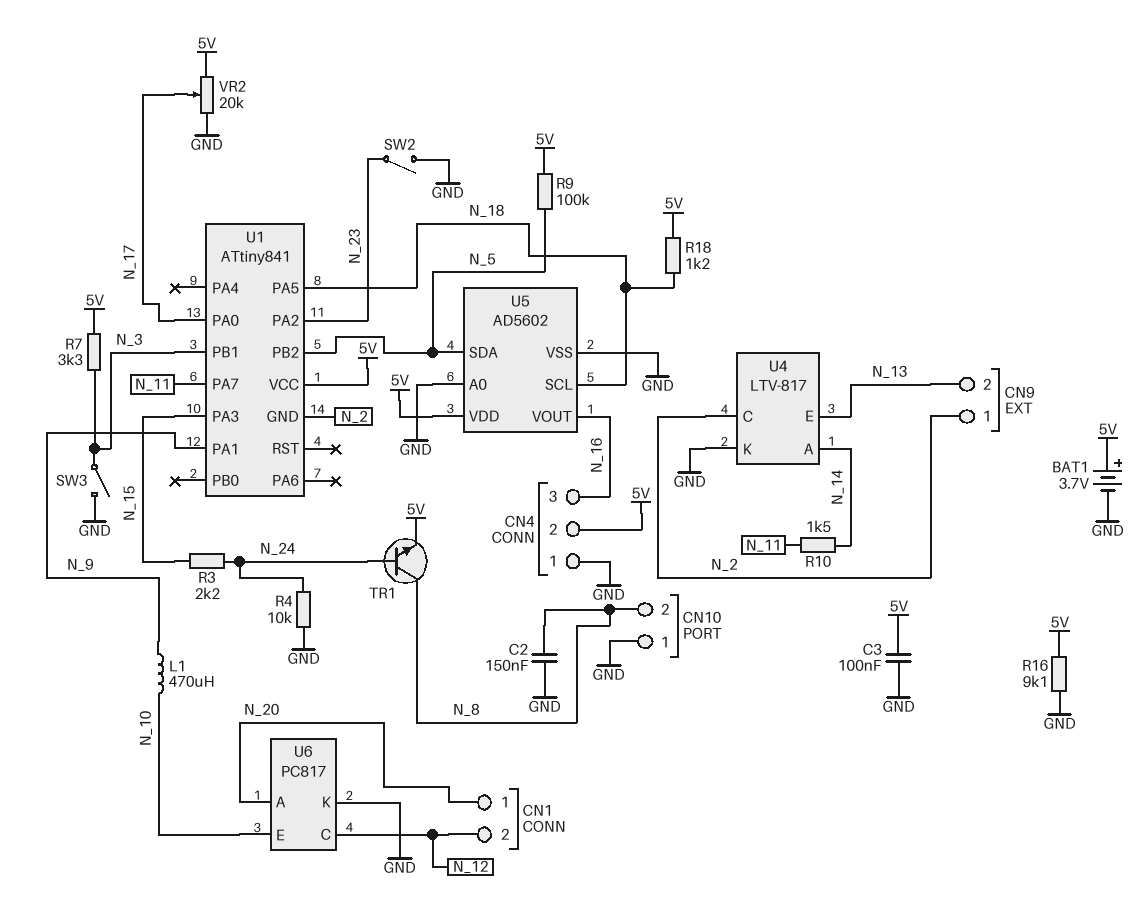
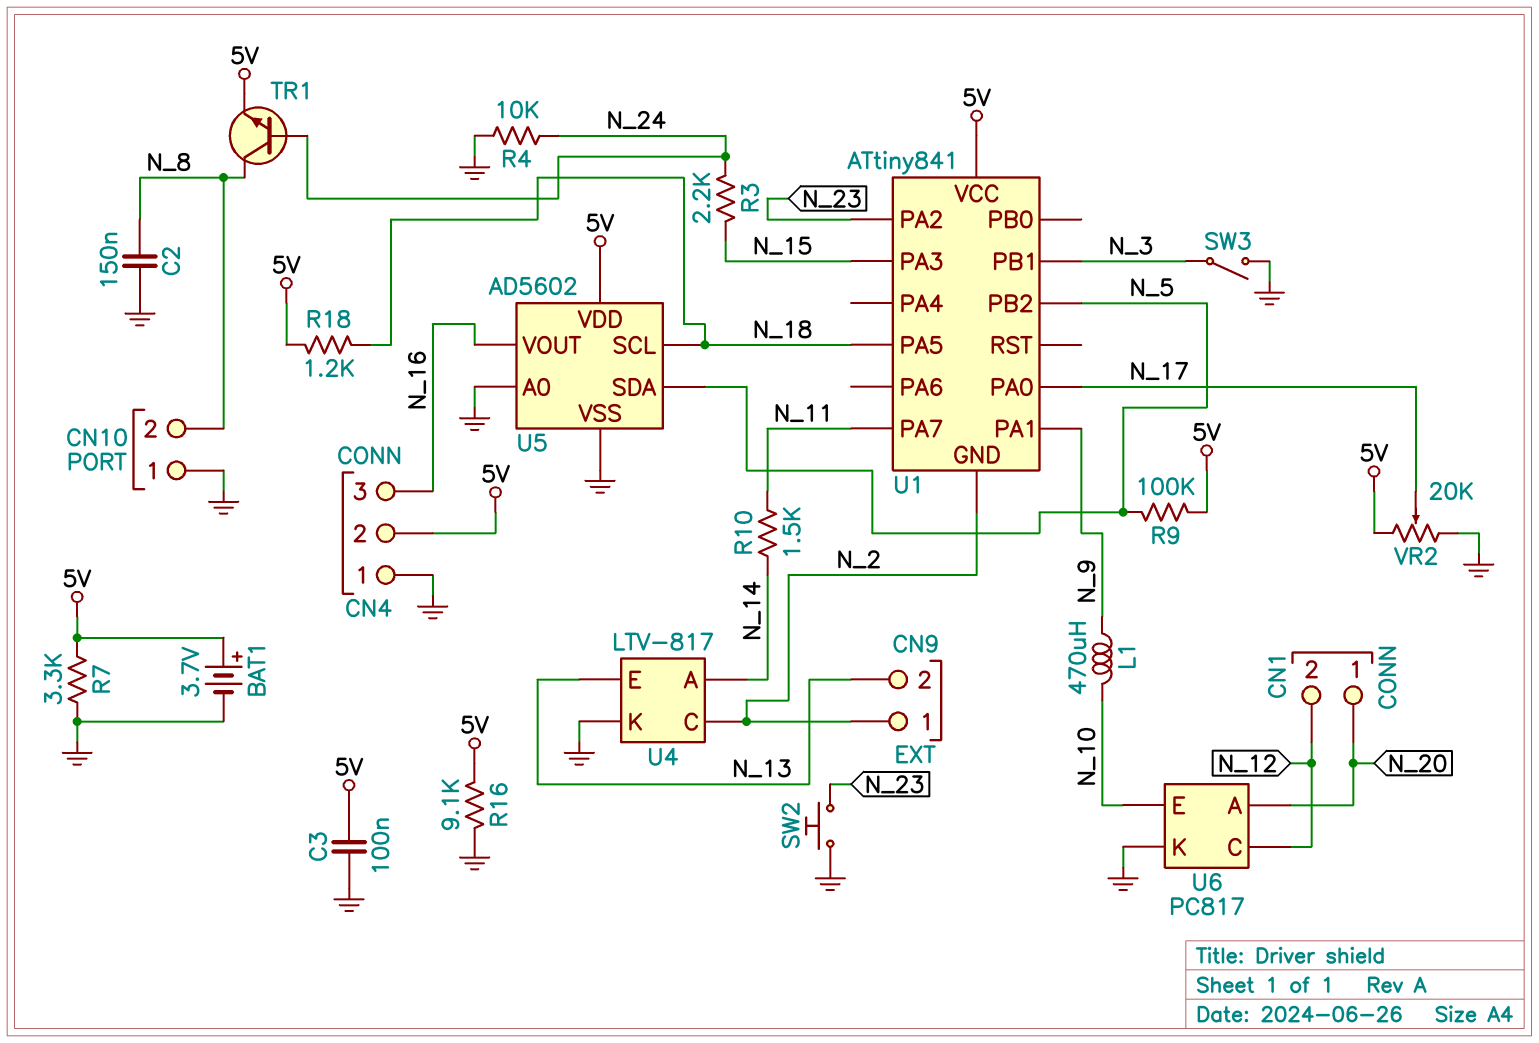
R7: 3.3k (5V, N_3) -> 3.3k (5V, GND)
SW2: switch (GND, N_23) -> button (GND, N_23)

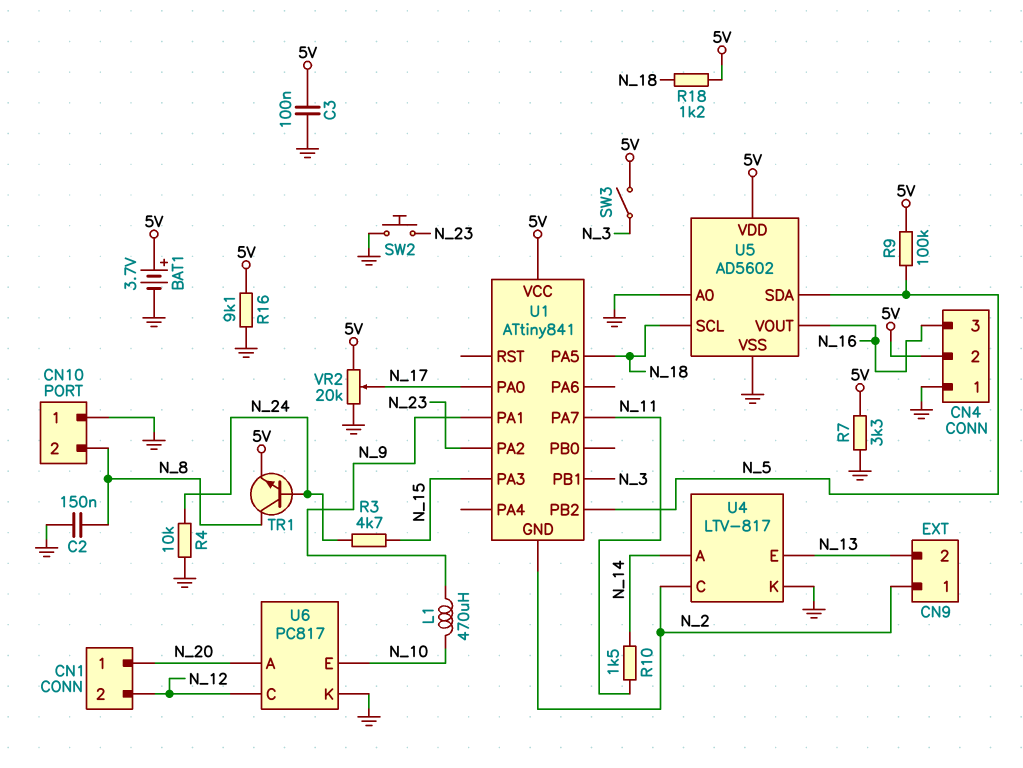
R3: 2.2k (N_15, N_24) -> 4.7k (N_15, N_24)
SW3: switch (GND, N_3) -> switch (5V, N_3)

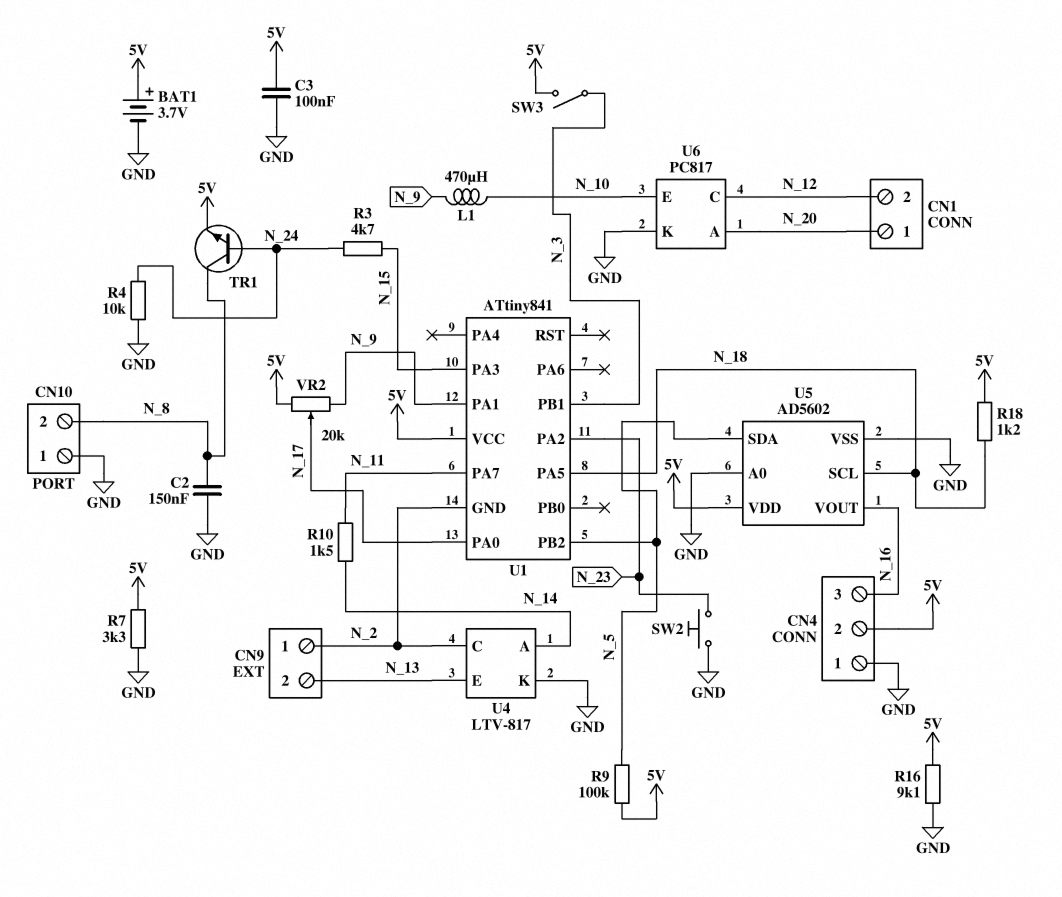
VR2: 20k (5V, GND, wiper N_17) -> 20k (5V, N_9, wiper N_17)

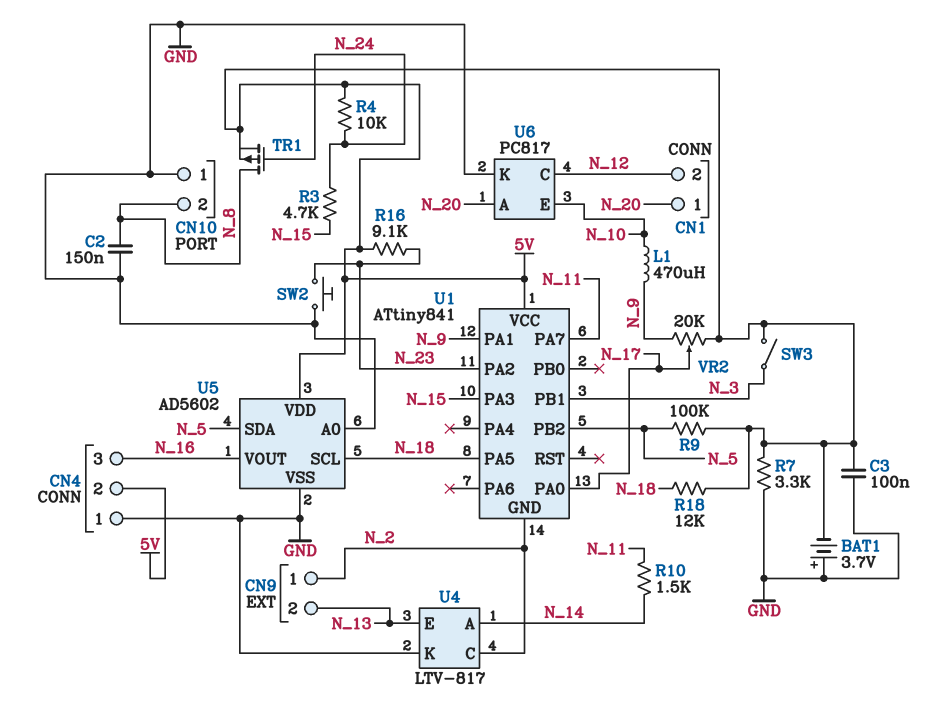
BAT1: 3.7V (plus 5V, minus GND) -> 3.7V (plus GND, minus 5V)
R4: 10k (GND, N_24) -> 10k (5V, N_24)
R16: 9.1k (5V, GND) -> 9.1k (5V, N_23)
R18: 1.2k (5V, N_18) -> 12k (5V, N_18)
TR1: NPN (B N_24, C N_8, E 5V) -> PMOS (G N_24, D N_8, S 5V)

